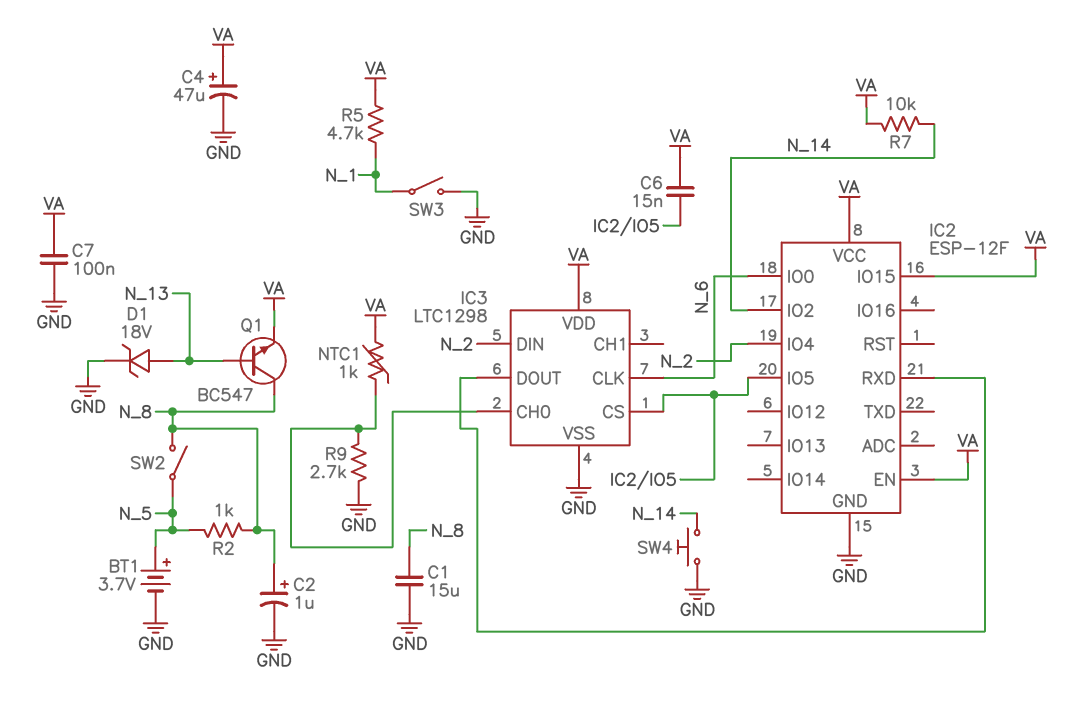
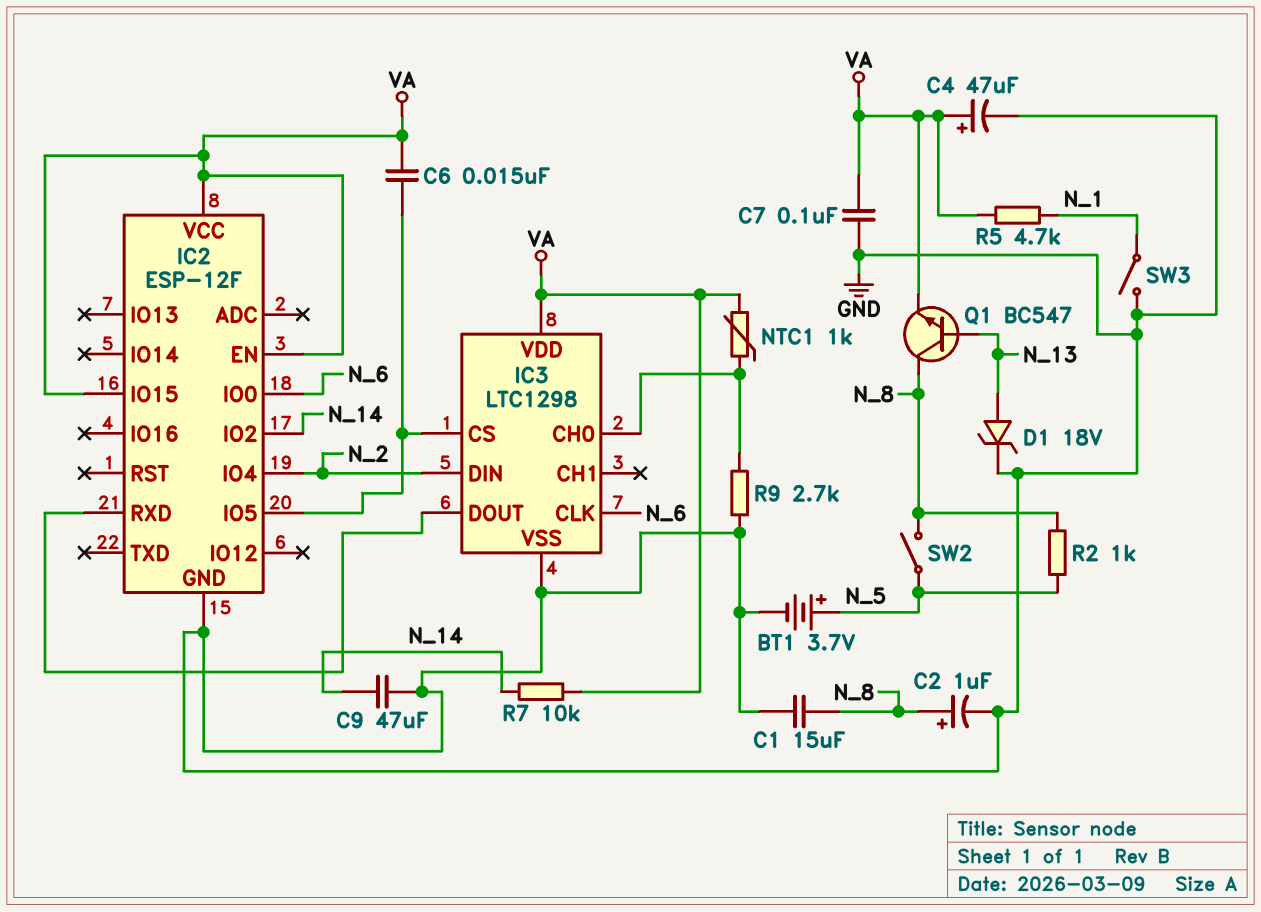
C9: none -> 47uF (GND, N_14)
SW4: button (GND, N_14) -> none

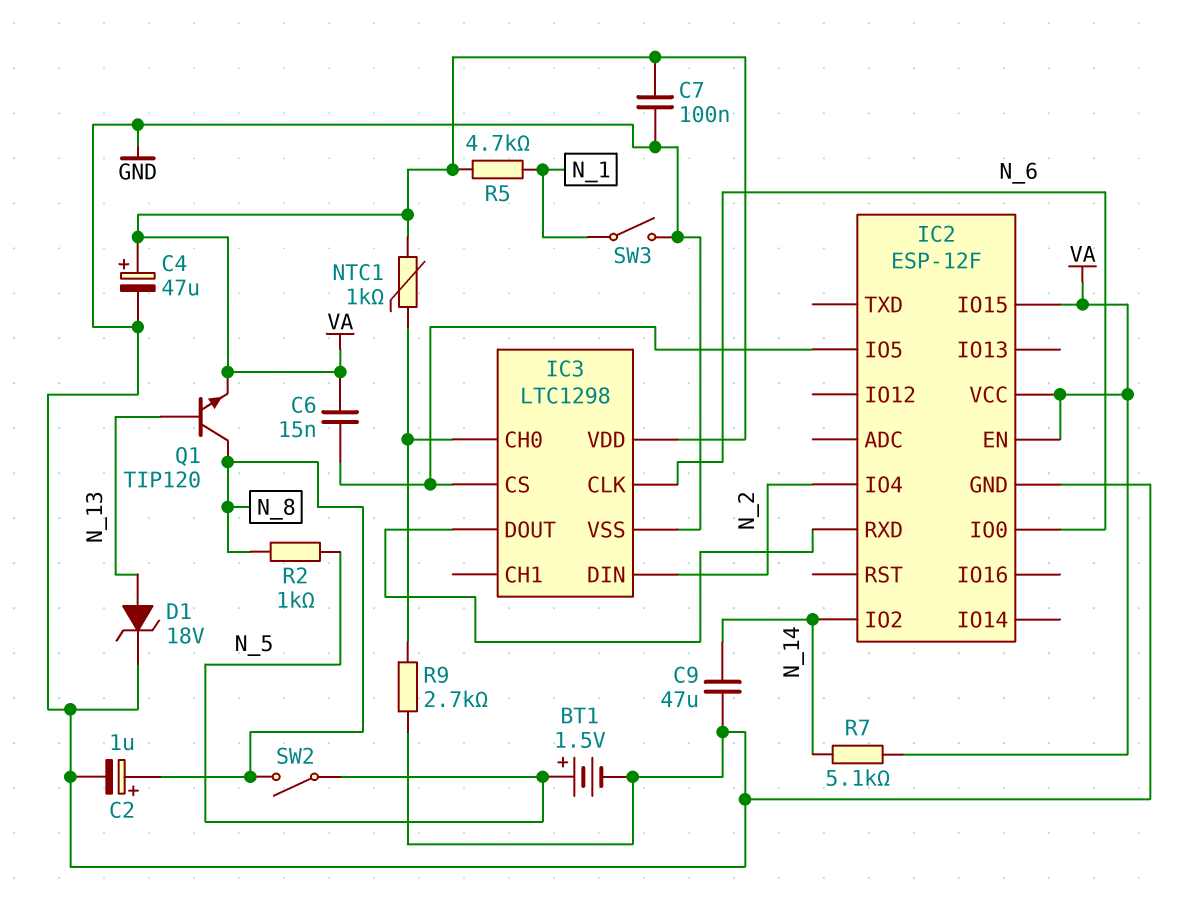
BT1: 3.7V (plus N_5, minus GND) -> 1.5V (plus N_5, minus GND)
C1: 15uF (GND, N_8) -> none
Q1: NPN BC547 (B N_13, C N_8, E VA) -> NPN TIP120 (B N_13, C N_8, E VA)
R7: 10k (N_14, VA) -> 5.1k (N_14, VA)

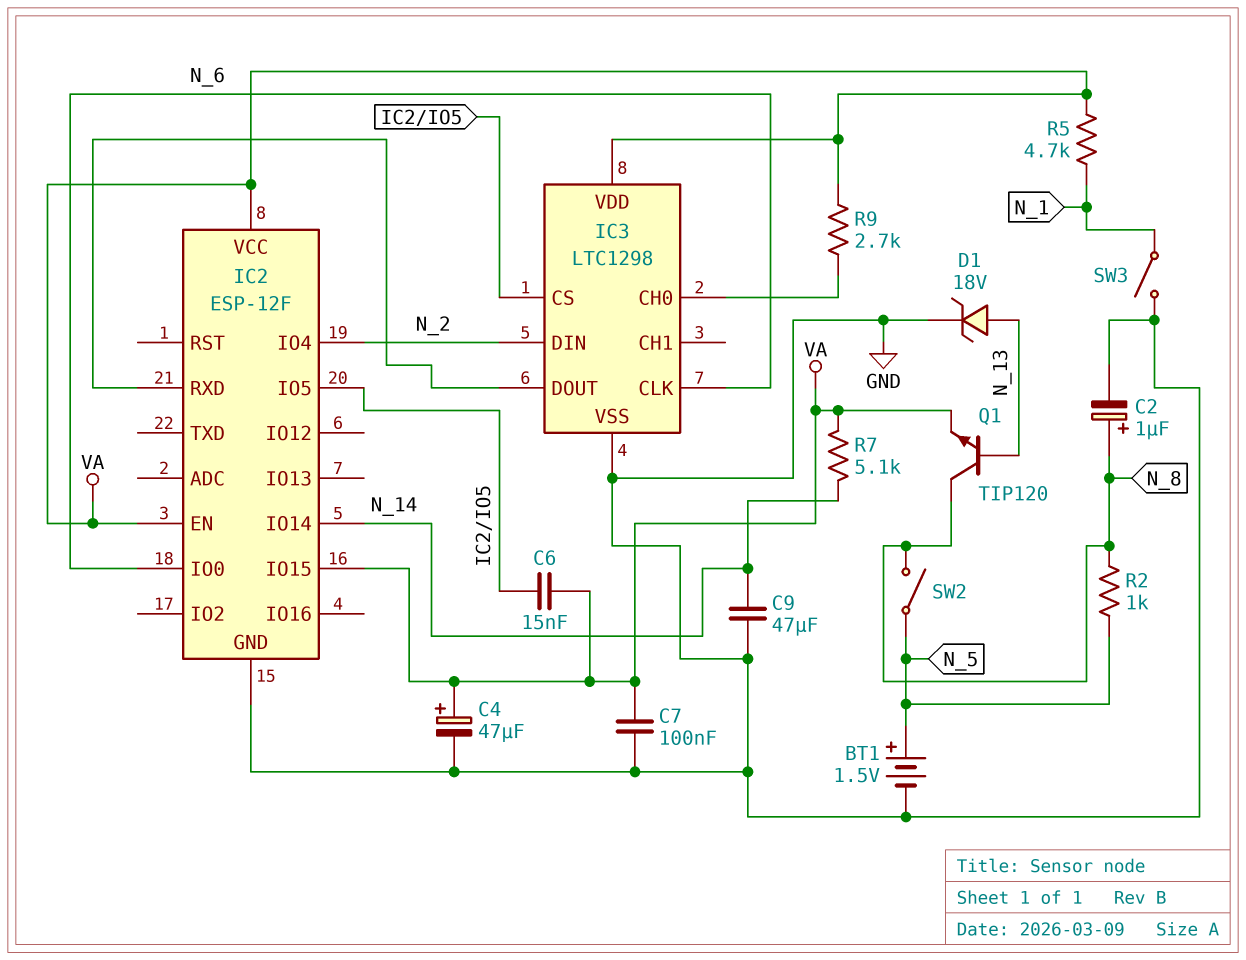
IC2 pin IO2: N_14 -> none
IC2 pin IO14: none -> N_14
NTC1: 1k (IC3/CH0, VA) -> none
R9: 2.7k (GND, IC3/CH0) -> 2.7k (IC3/CH0, VA)

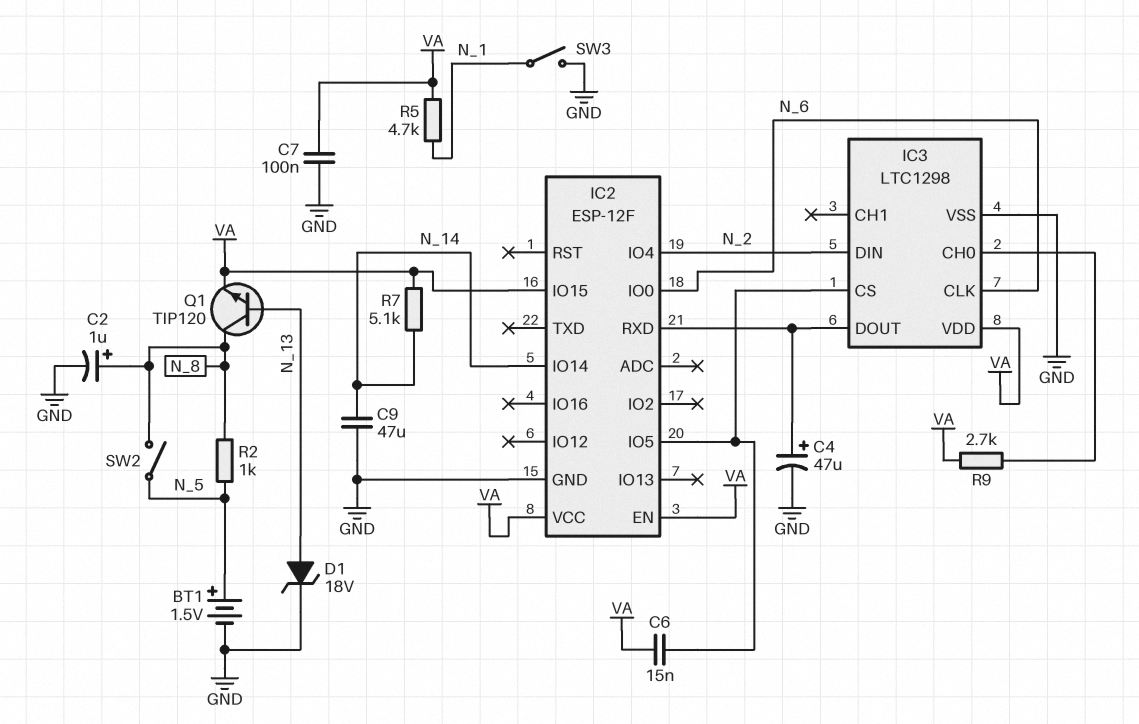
C4: 47uF (plus VA, minus GND) -> 47uF (plus IC2/RXD, minus GND)

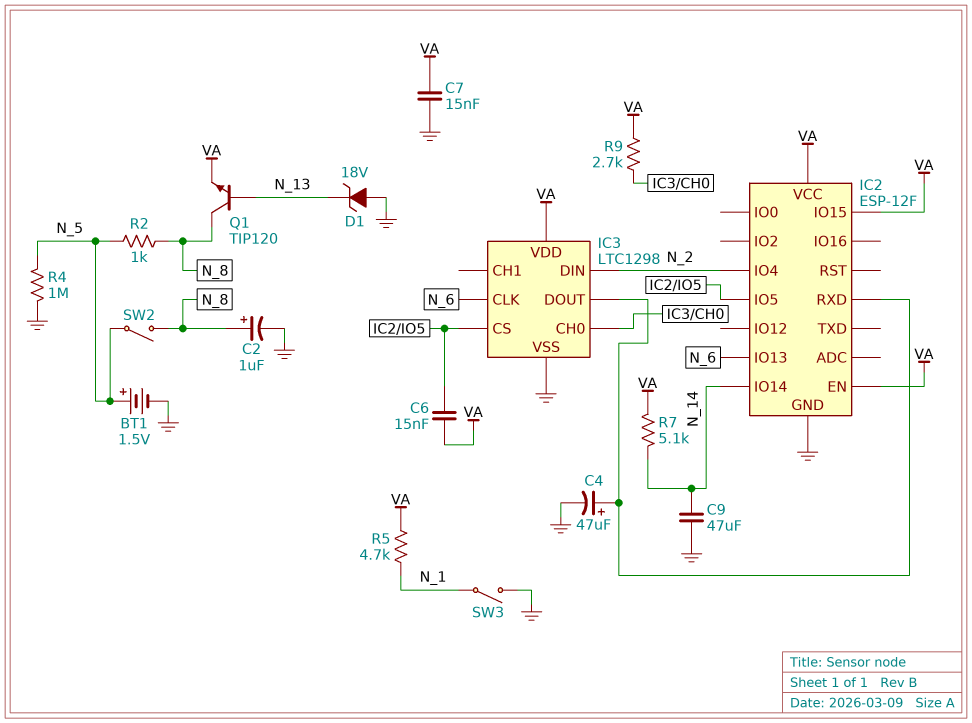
C7: 100nF (GND, VA) -> 15nF (GND, VA)
D1: zener 18V (A N_13, K GND) -> zener 18V (A GND, K N_13)
IC2 pin IO0: N_6 -> none
IC2 pin IO13: none -> N_6
R4: none -> 1M (GND, N_5)

